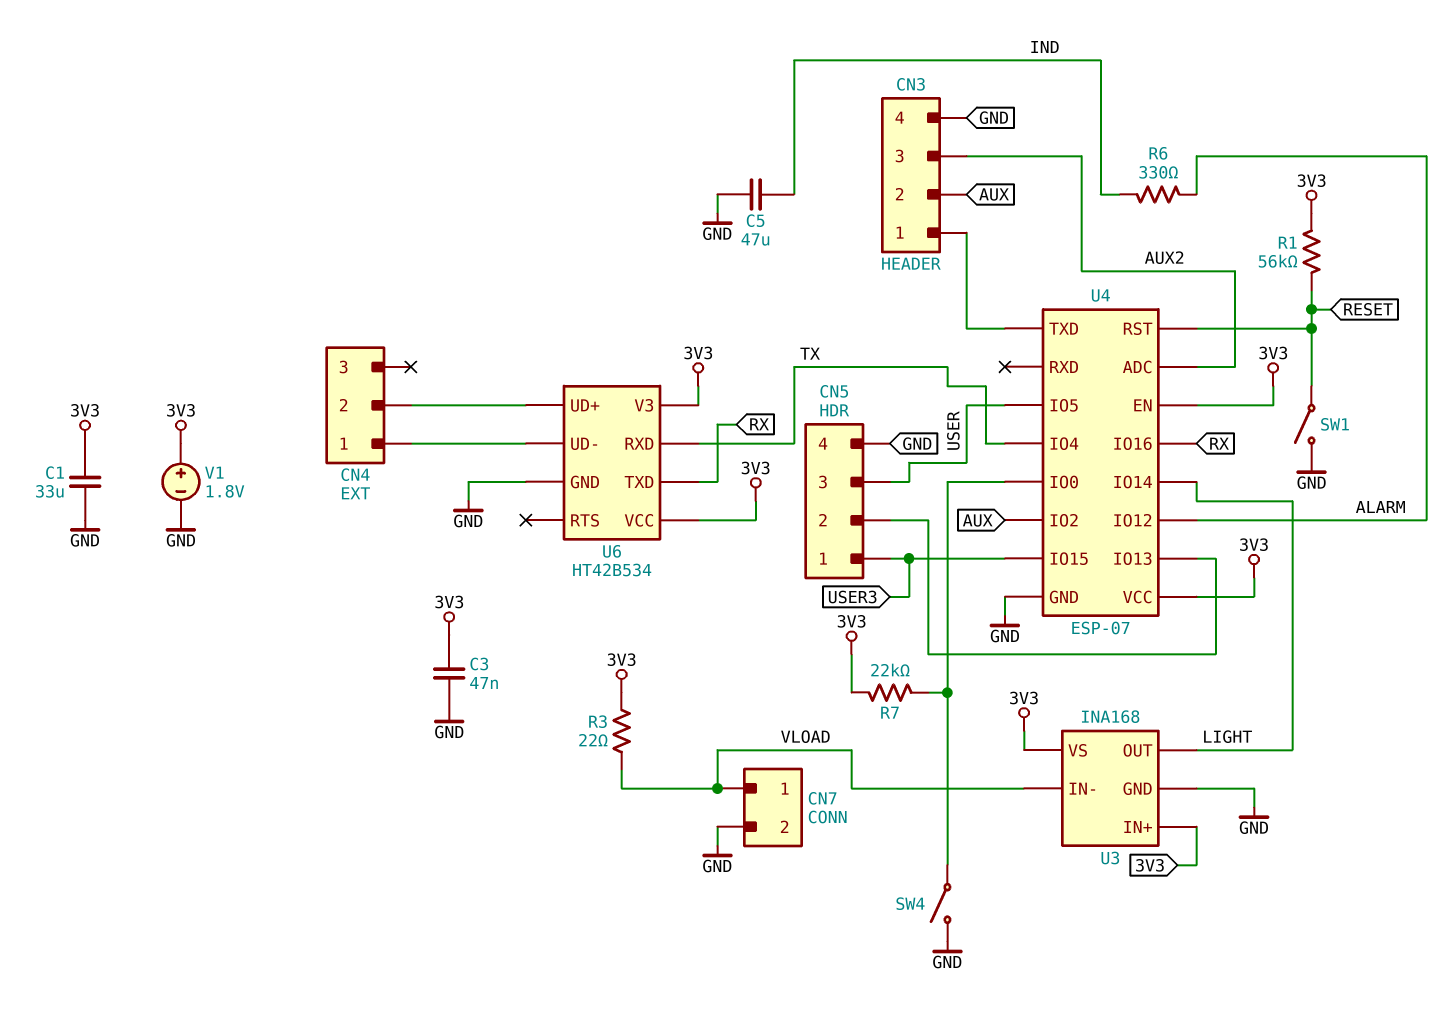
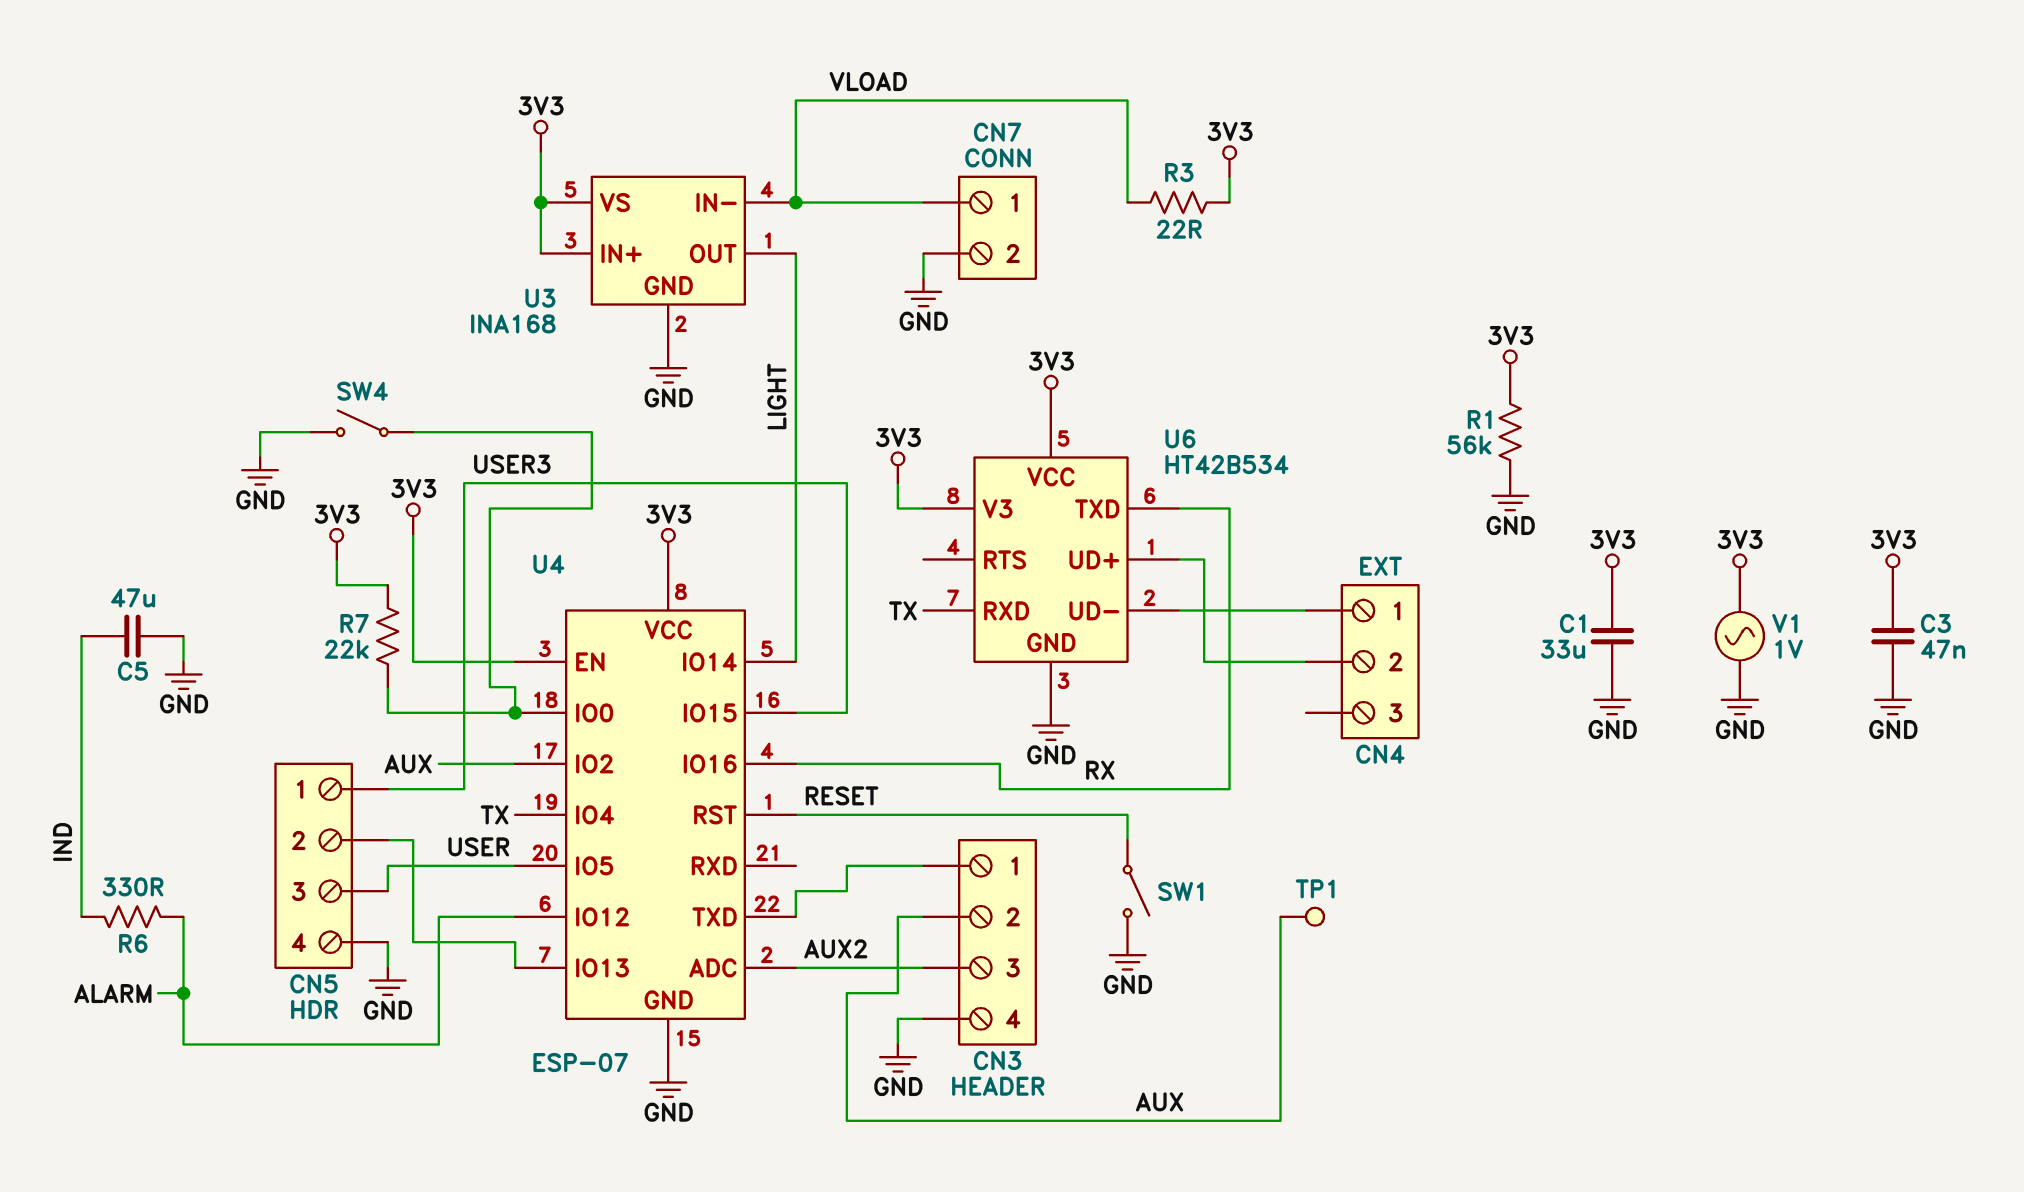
R1: 56k (3V3, RESET) -> 56k (3V3, GND)
TP1: none -> test point (AUX)
V1: 1.8V (plus 3V3, minus GND) -> AC 1V (3V3, GND)

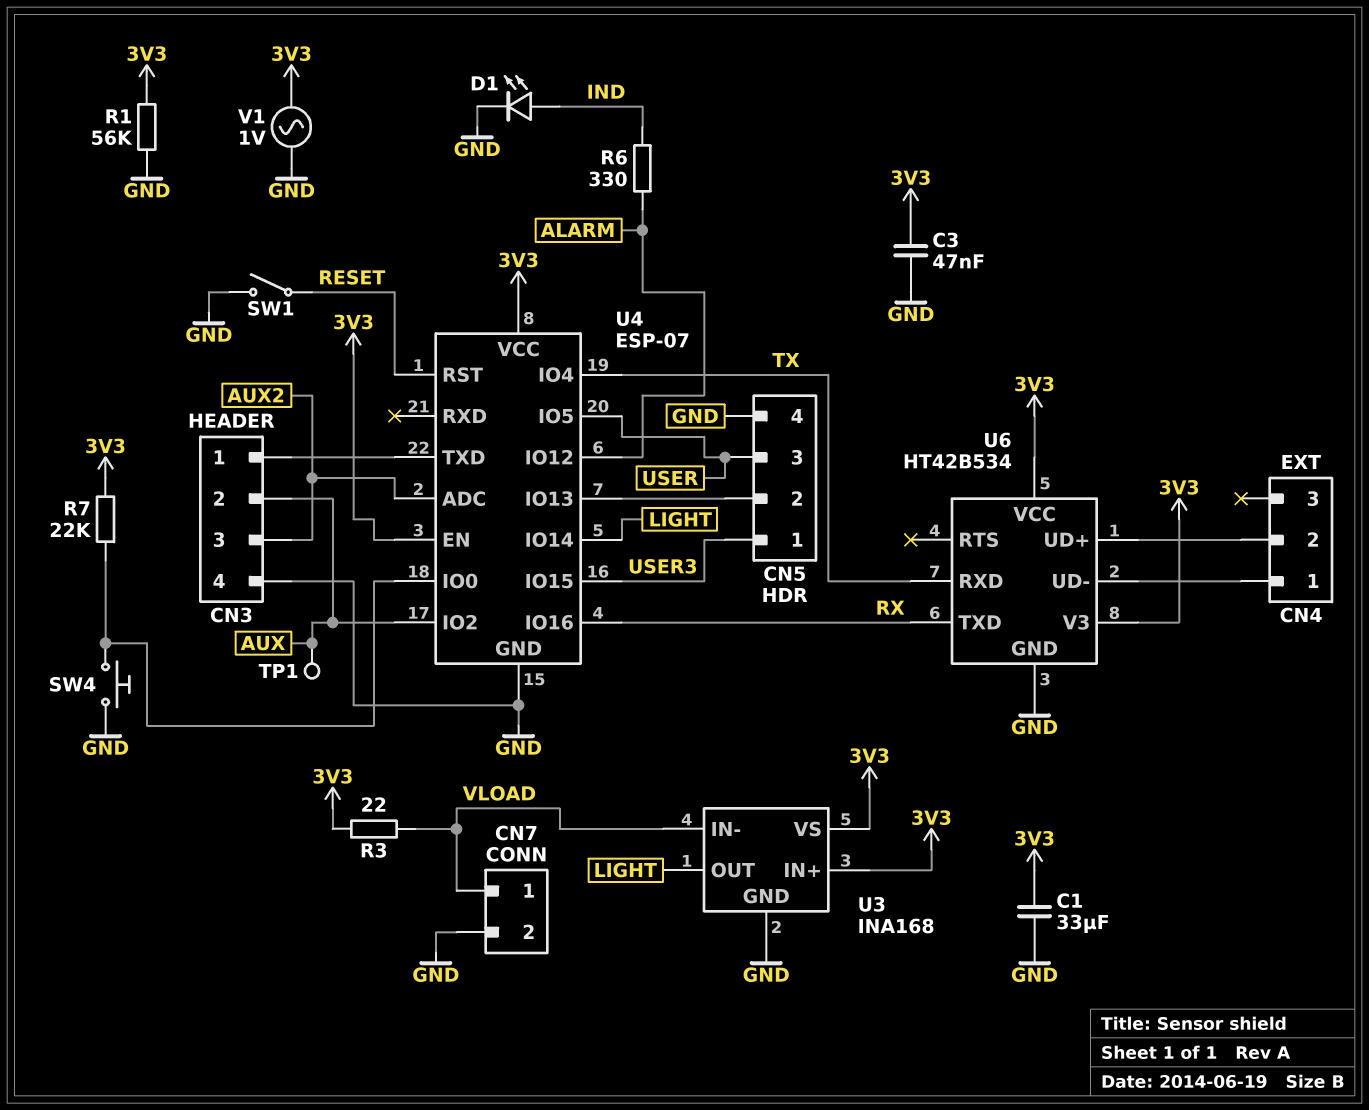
C5: 47uF (GND, IND) -> none
D1: none -> LED (A IND, K GND)
SW4: switch (GND, U4/IO0) -> button (GND, U4/IO0)

